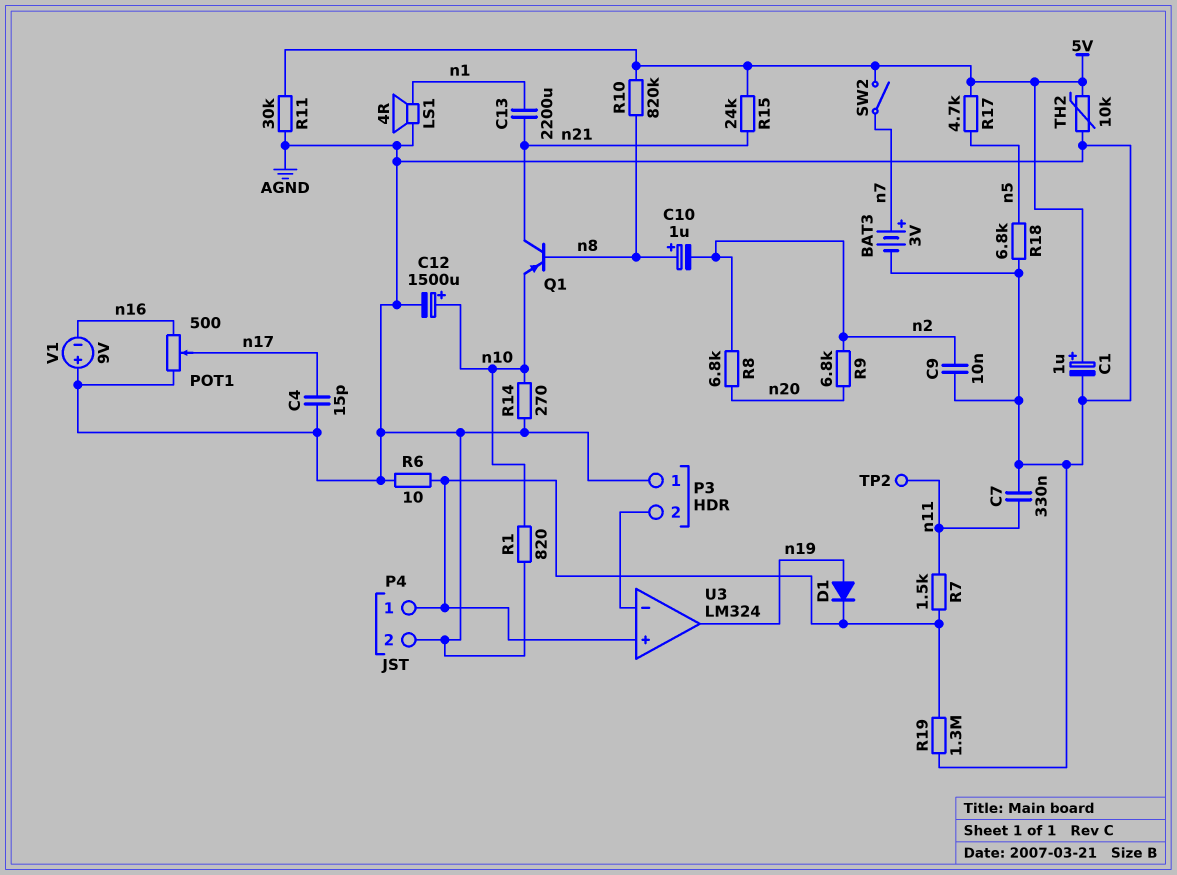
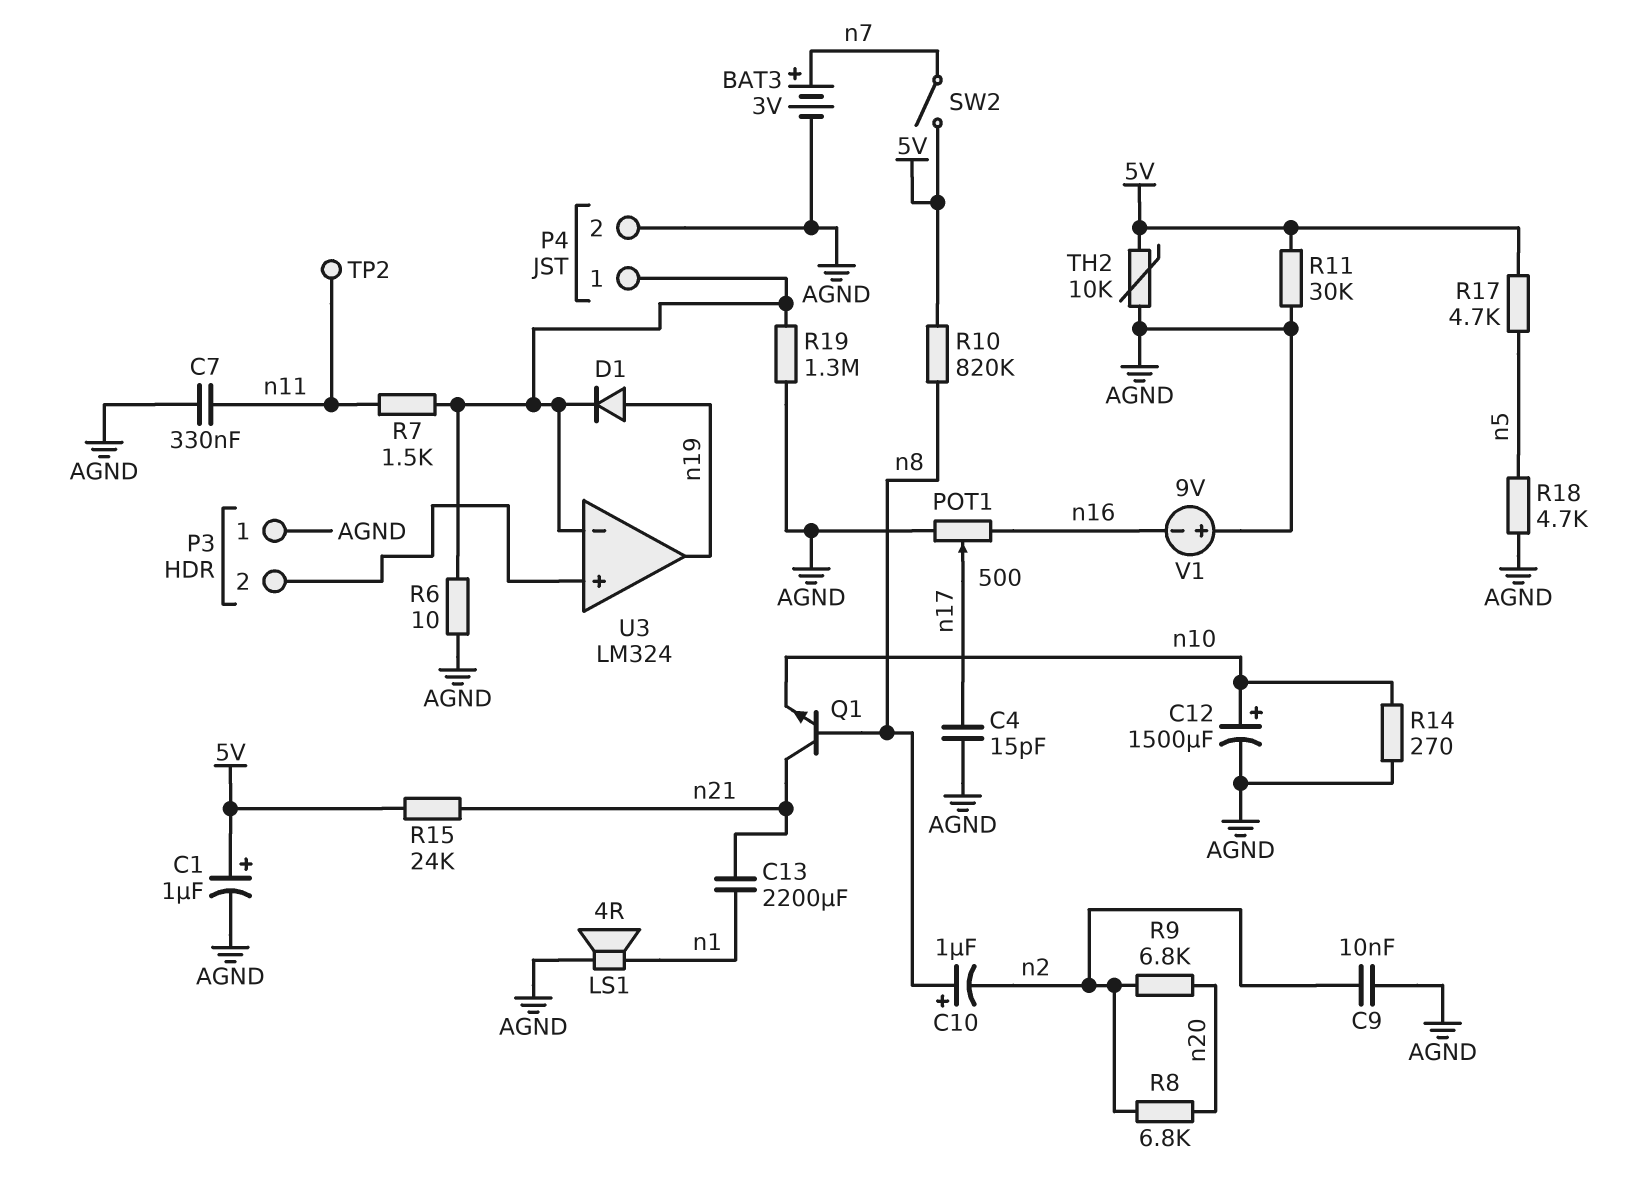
Q1: PNP (B n8, C n21, E n10) -> NPN (B n8, C n21, E n10)
R1: 820 (AGND, n10) -> none
R18: 6.8k (AGND, n5) -> 4.7k (AGND, n5)
U3 pin in+: P4/1 -> P3/2
U3 pin in-: P3/2 -> P4/1

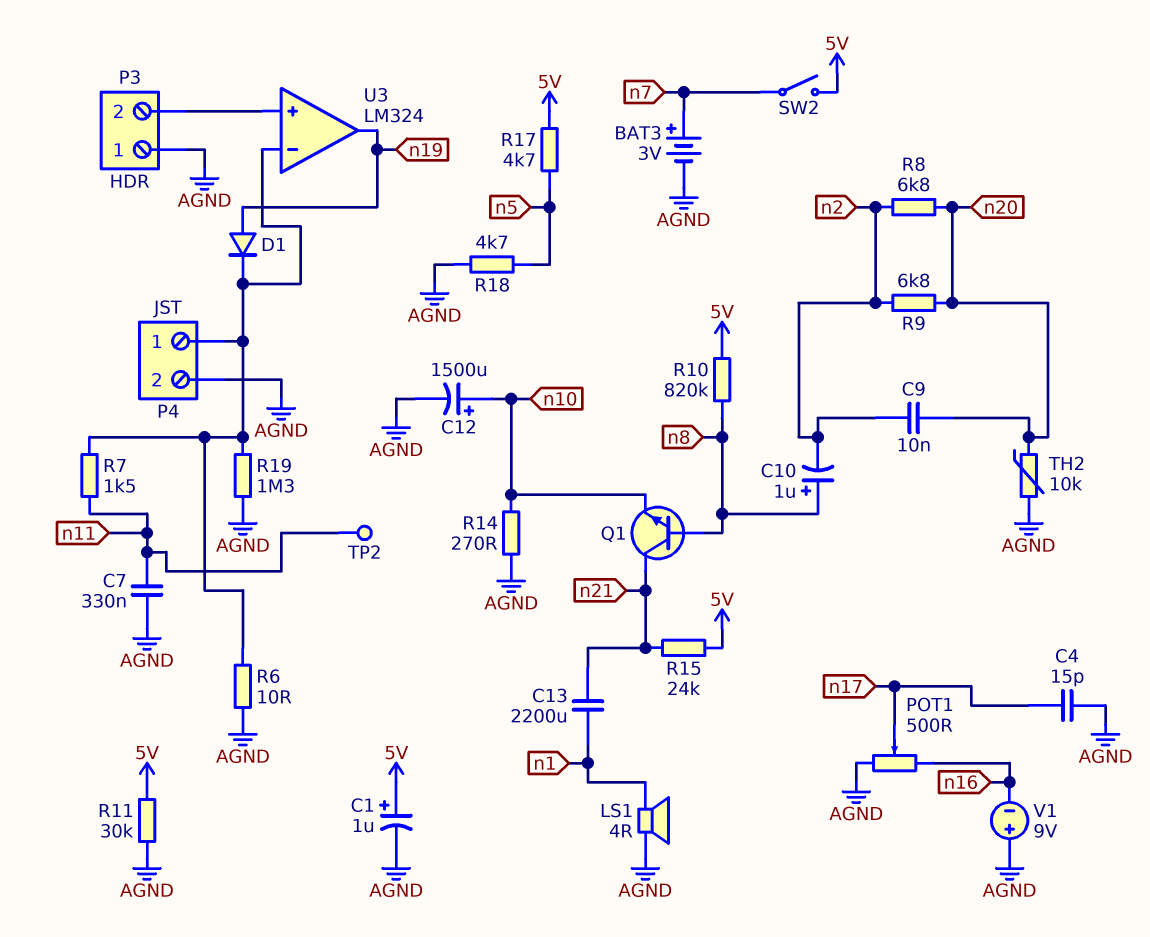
C9: 10nF (AGND, n2) -> 10nF (n2, n20)
TH2: 10k (5V, AGND) -> 10k (AGND, n20)

